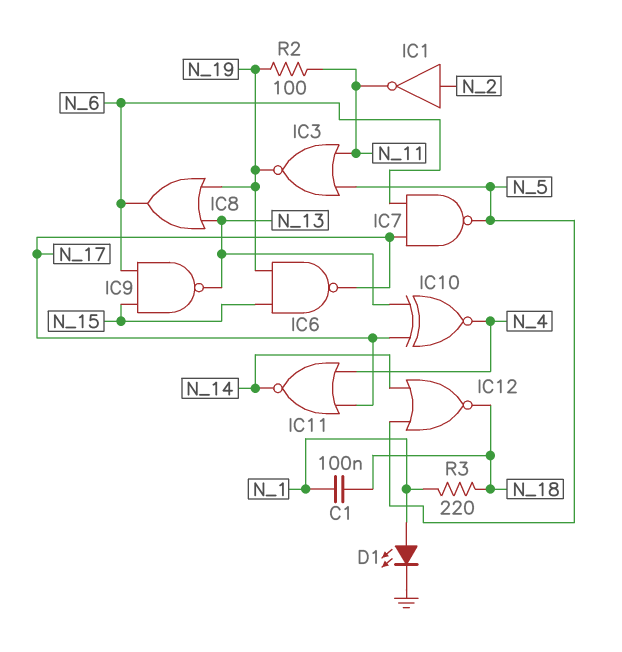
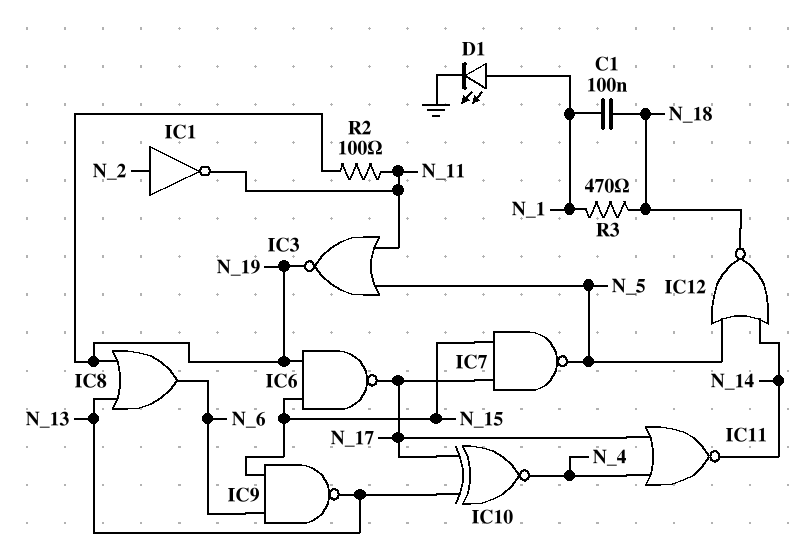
IC7: NAND (in N_6, in N_17, out N_5) -> NAND (in N_15, in N_17, out N_5)
R3: 220 (N_1, N_18) -> 470 (N_1, N_18)

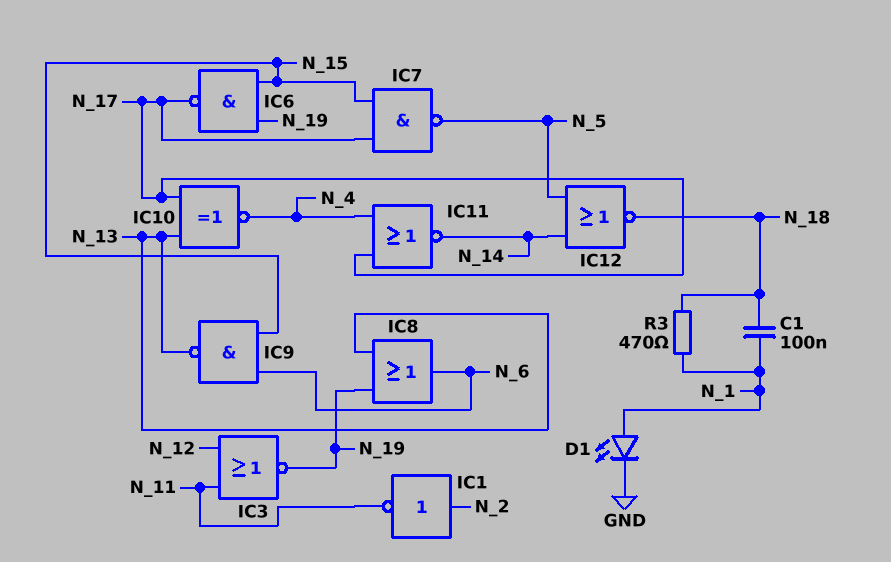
IC3: NOR (in N_5, in N_11, out N_19) -> NOR (in N_11, in N_12, out N_19)
R2: 100 (N_11, N_19) -> none

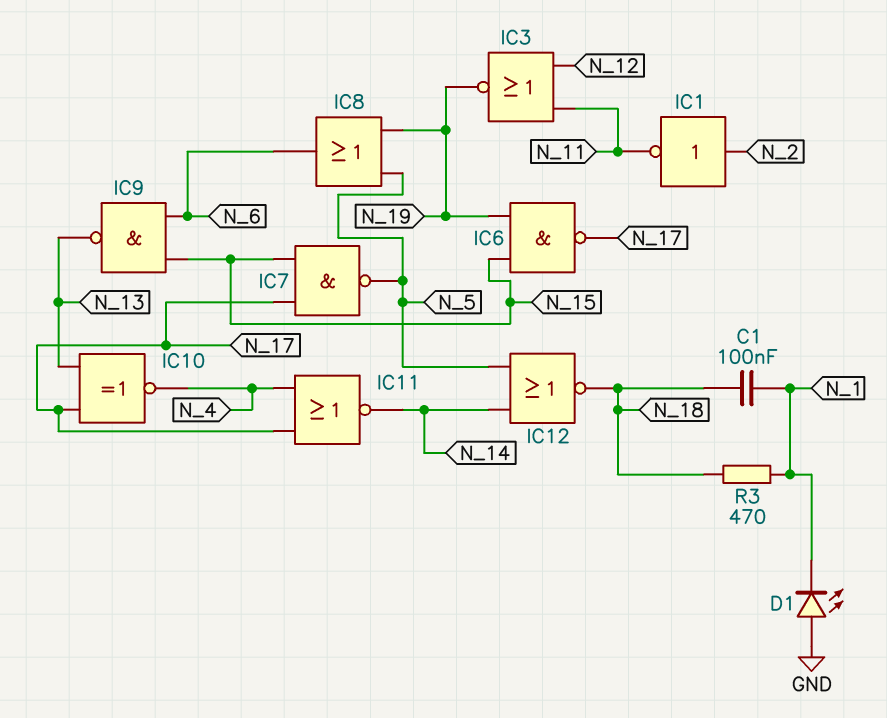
D1: LED (A N_1, K GND) -> LED (A GND, K N_1)
IC8: OR (in N_13, in N_19, out N_6) -> OR (in N_5, in N_19, out N_6)

